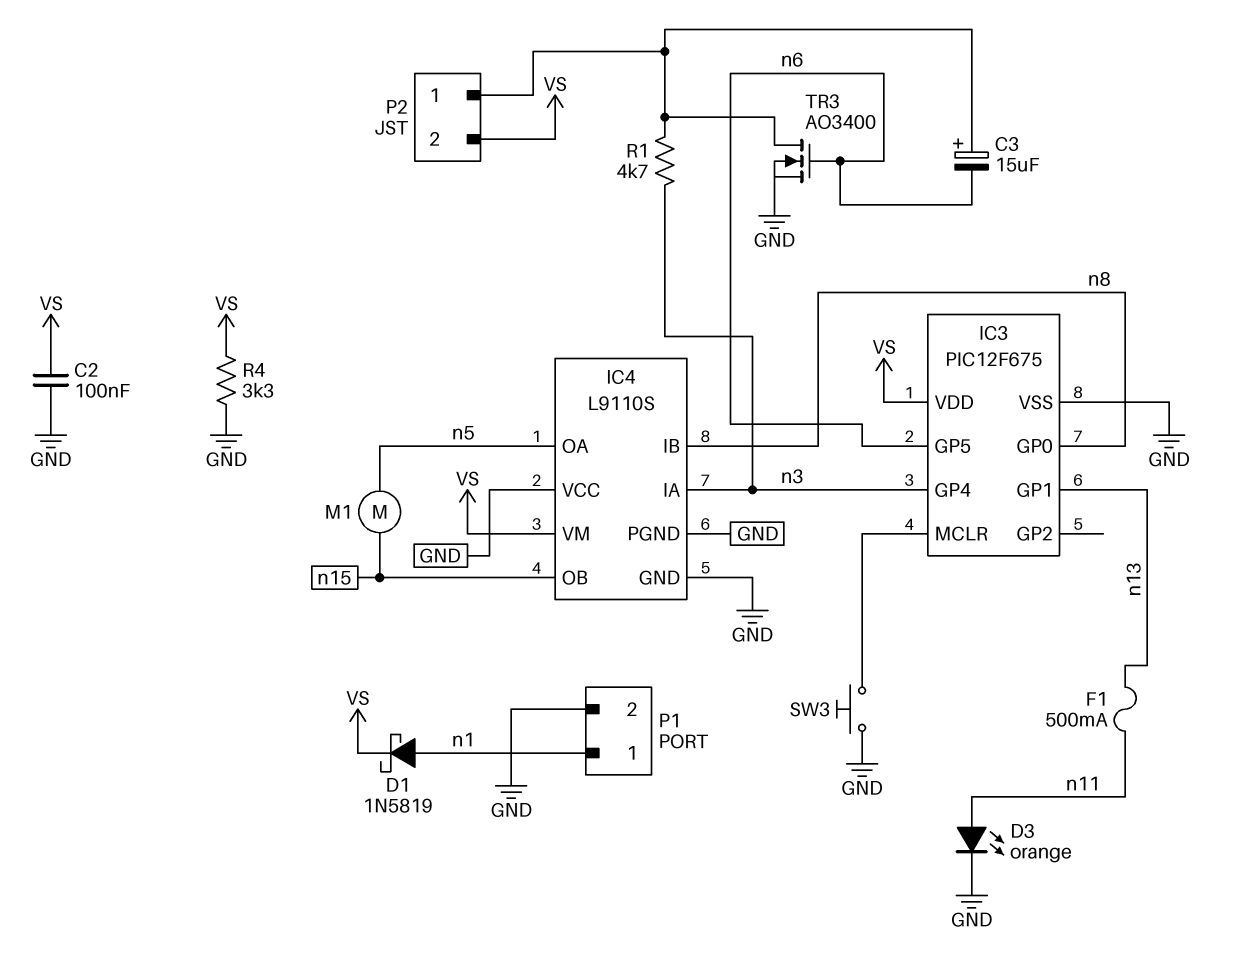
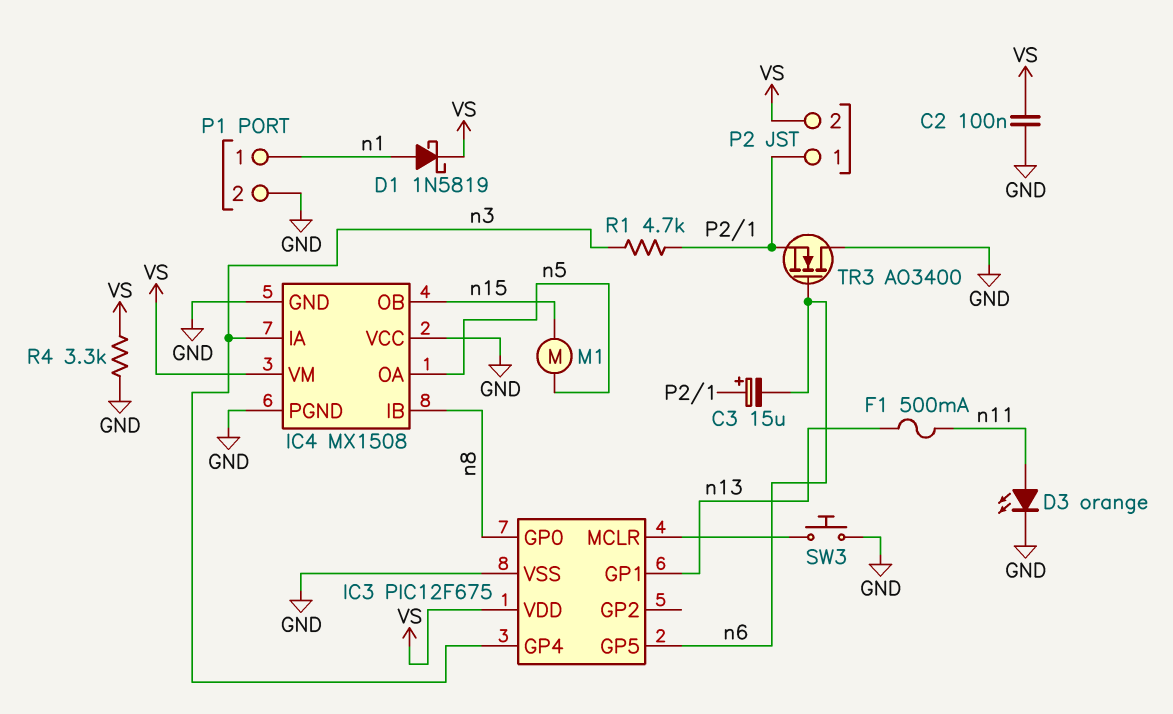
IC4: L9110S -> MX1508
TR3: NMOS AO3400 (G n6, D P2/1, S GND) -> NMOS AO3400 (G n6, D GND, S P2/1)

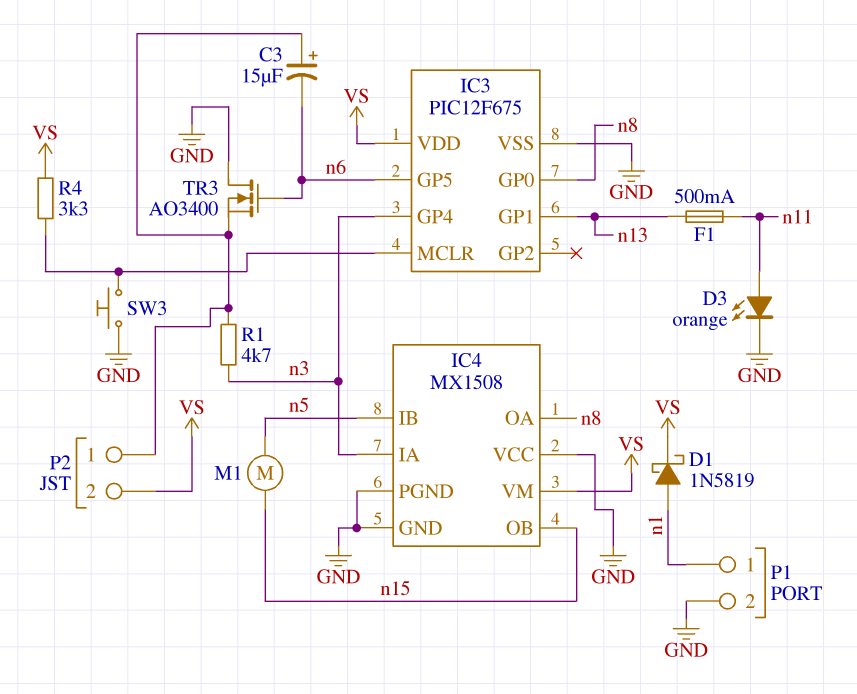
C2: 100nF (GND, VS) -> none
IC4 pin IB: n8 -> n5
IC4 pin OA: n5 -> n8
R4: 3.3k (GND, VS) -> 3.3k (IC3/MCLR, VS)

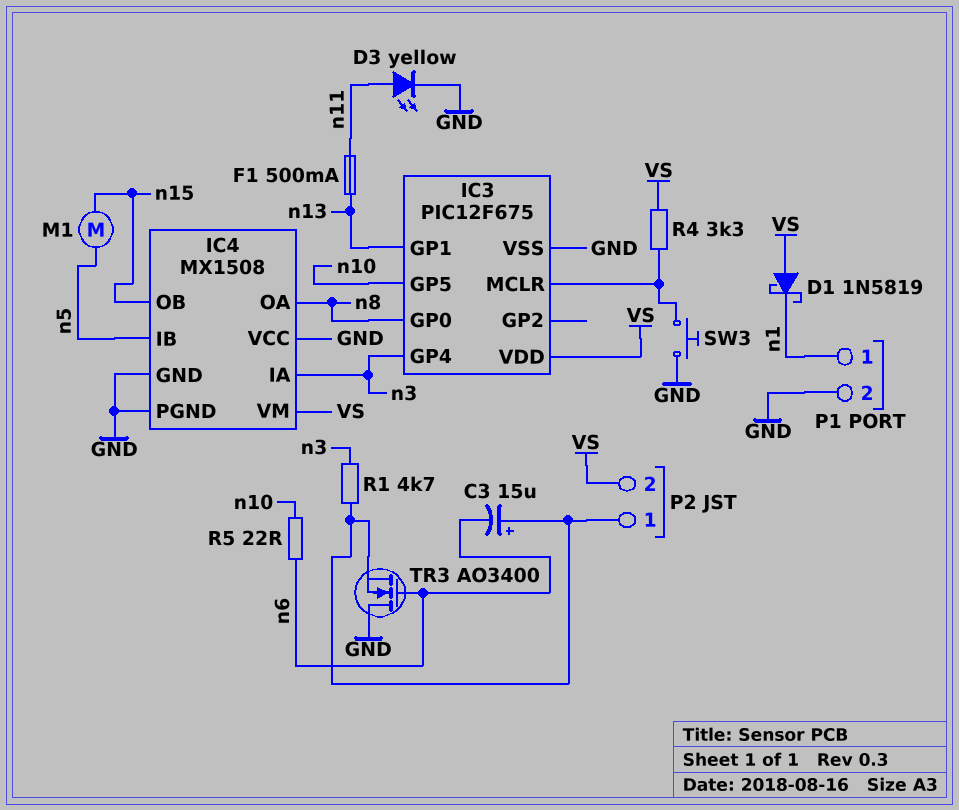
D1: schottky 1N5819 (A n1, K VS) -> schottky 1N5819 (A VS, K n1)
D3: LED orange (A n11, K GND) -> LED yellow (A n11, K GND)
IC3 pin GP5: n6 -> n10
R5: none -> 22 (n6, n10)

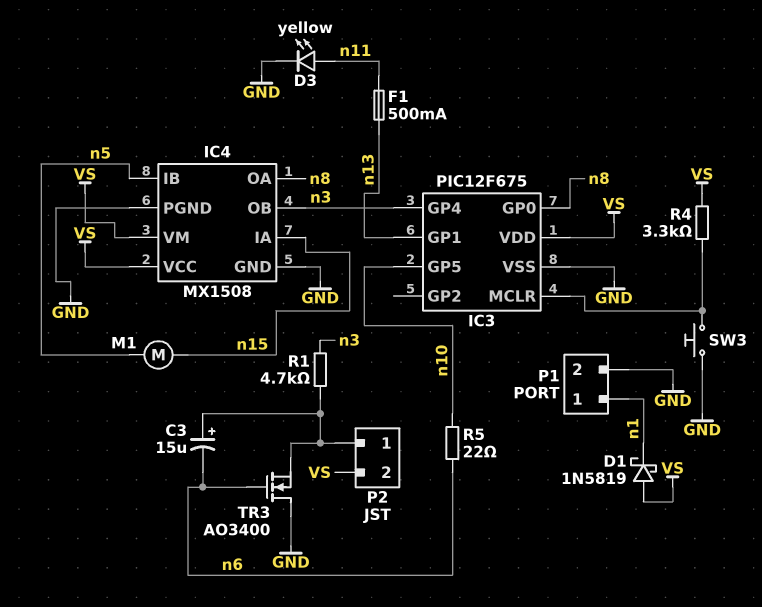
IC4 pin IA: n3 -> n15
IC4 pin OB: n15 -> n3
IC4 pin VCC: GND -> VS

